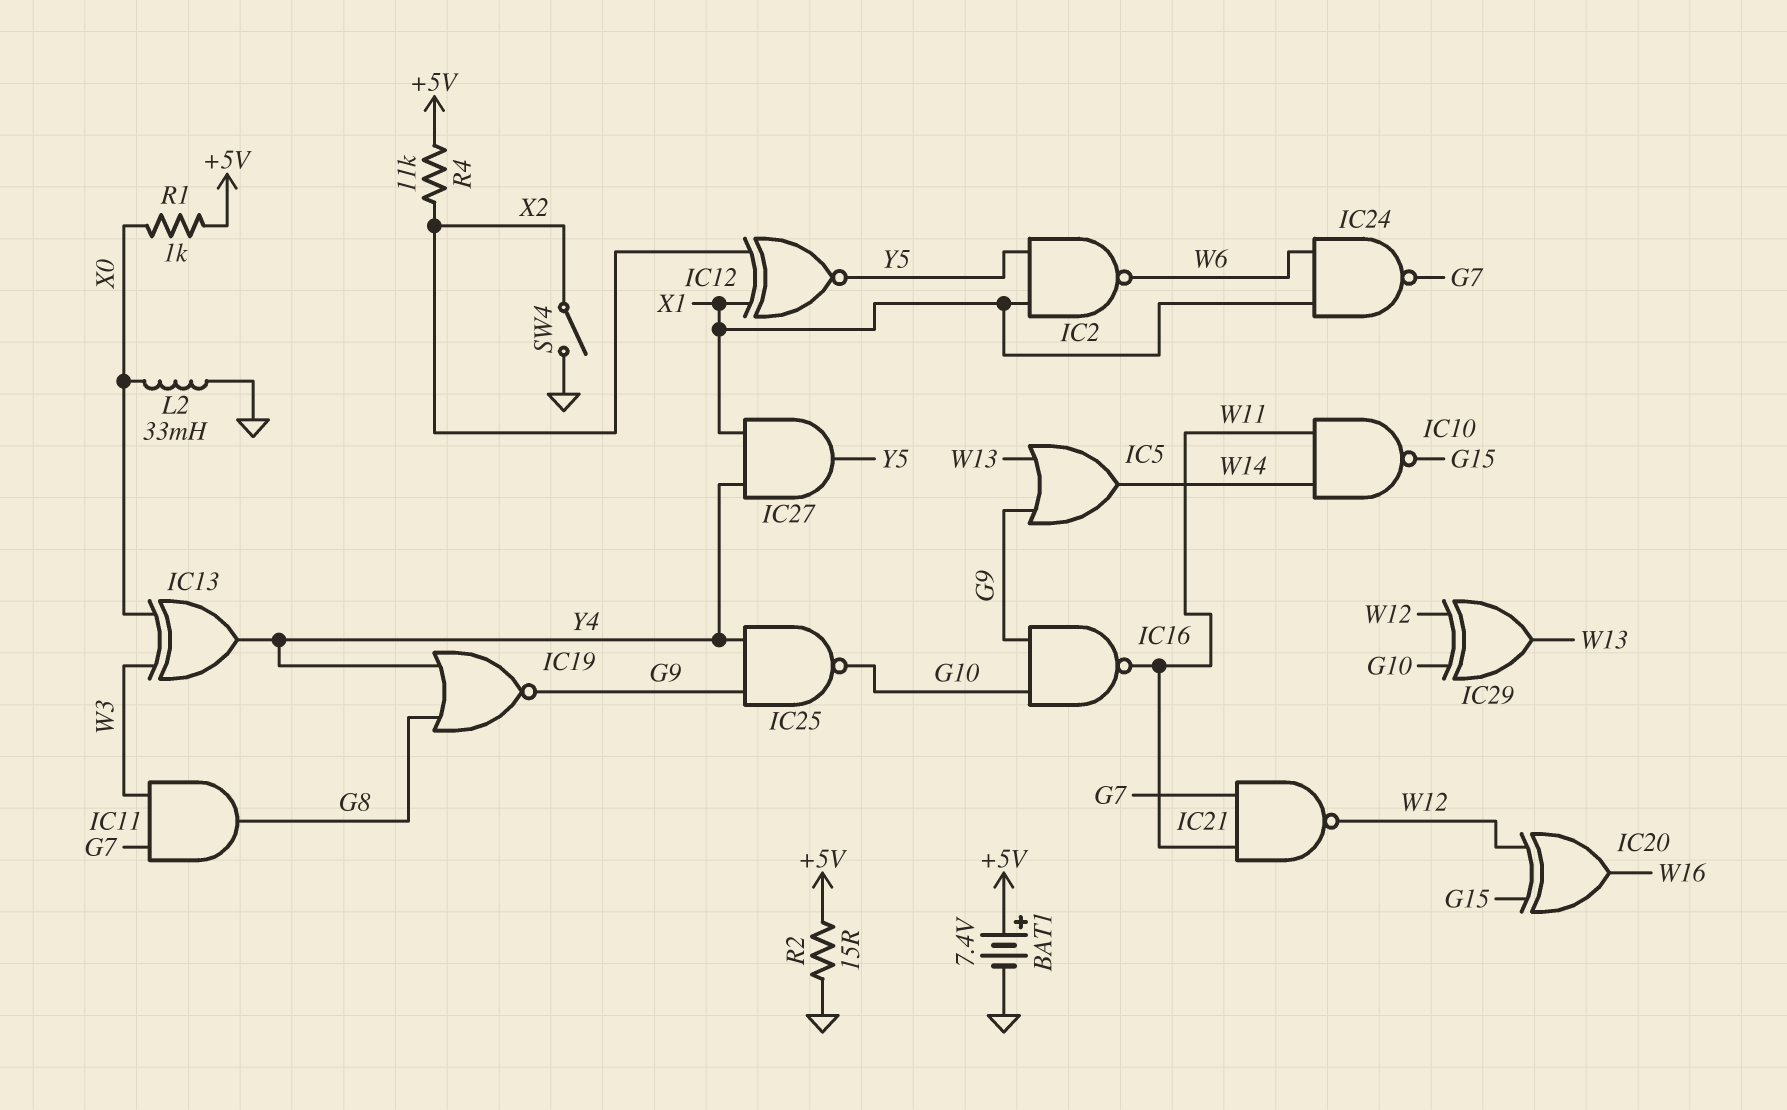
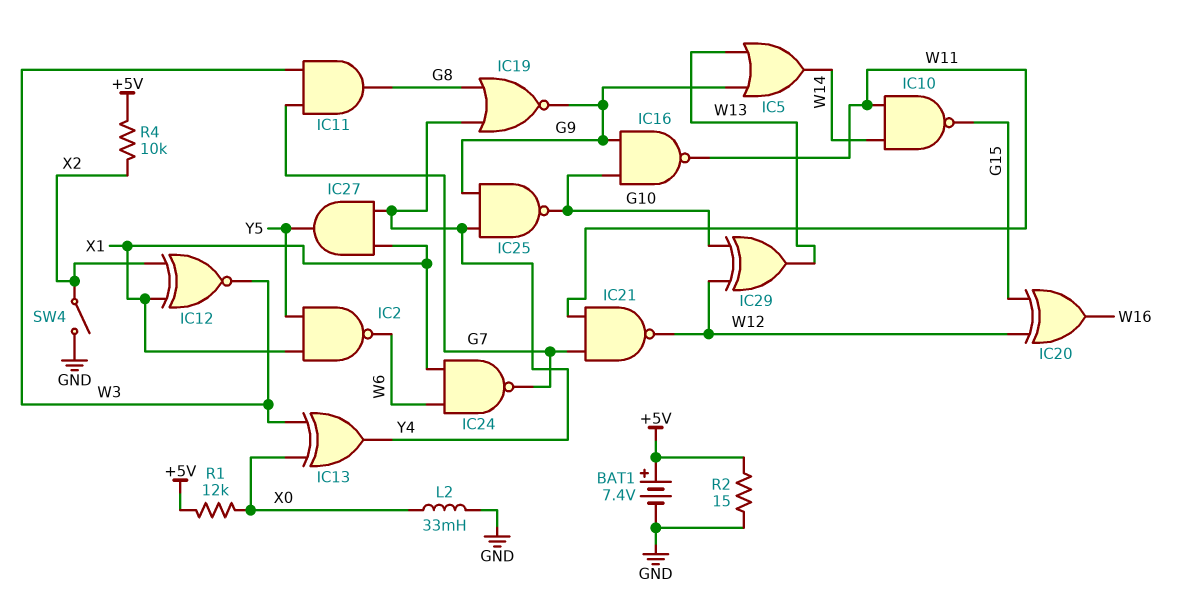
IC12: XNOR (in X1, in X2, out Y5) -> XNOR (in X1, in X2, out W3)
R1: 1k (+5V, X0) -> 12k (+5V, X0)
R4: 11k (+5V, X2) -> 10k (+5V, X2)

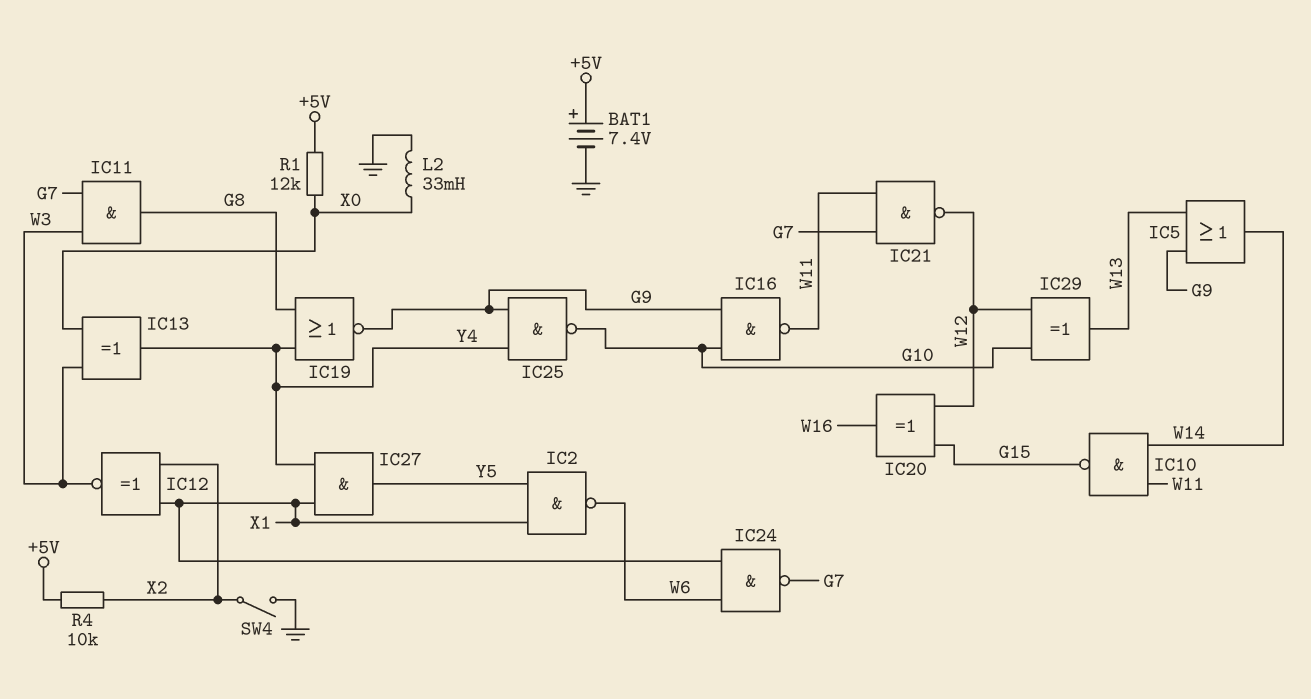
R2: 15 (+5V, GND) -> none

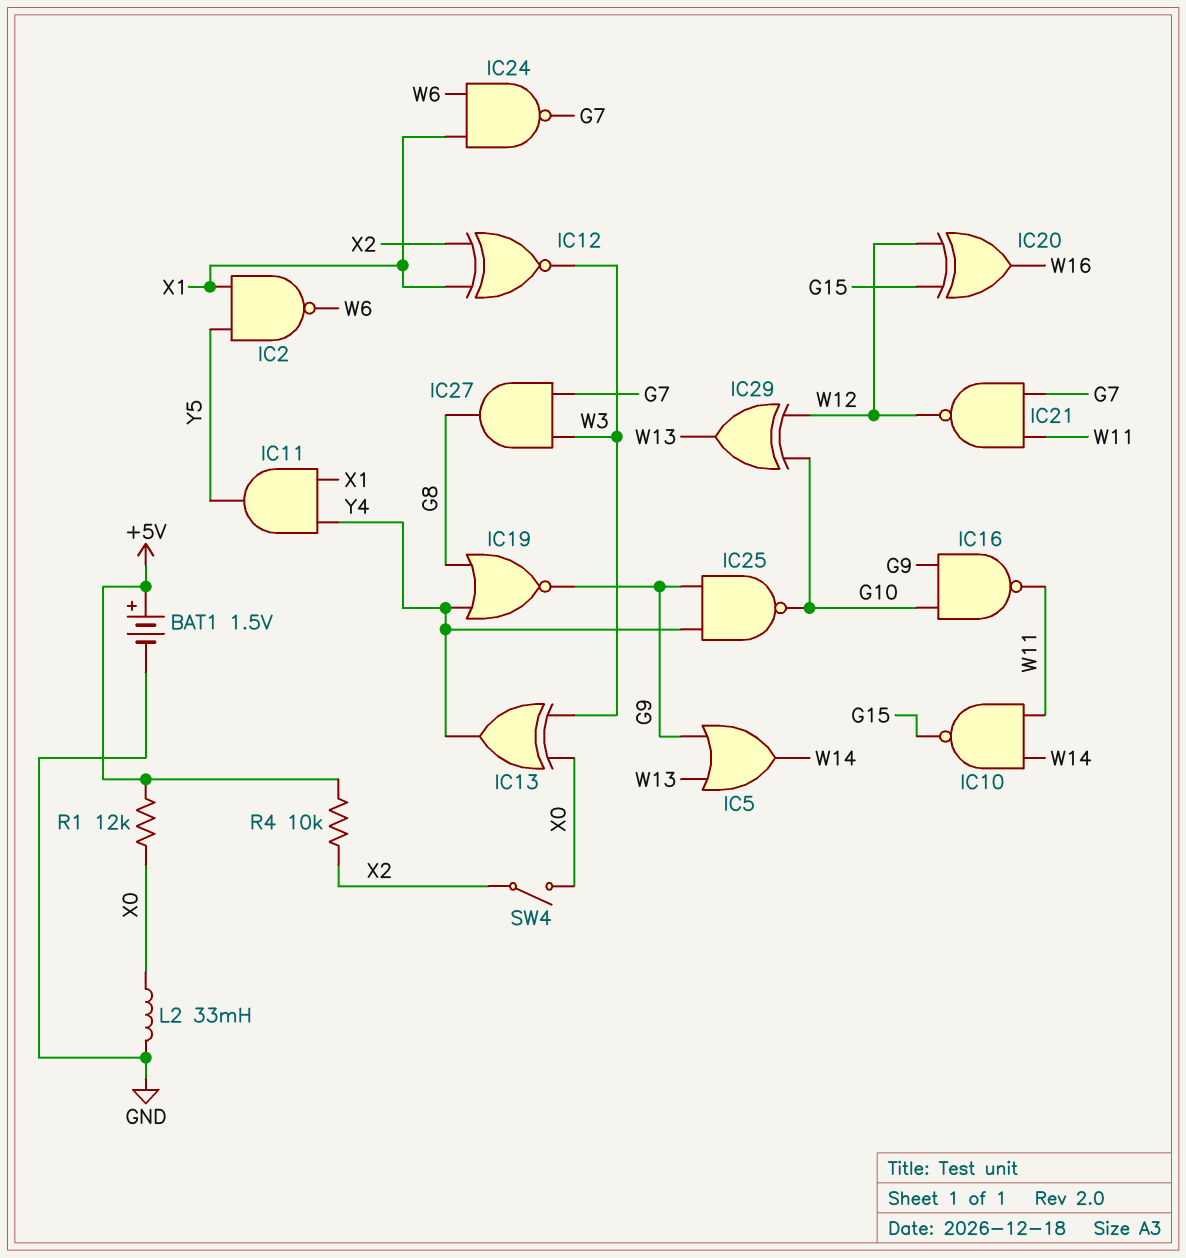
BAT1: 7.4V (plus +5V, minus GND) -> 1.5V (plus +5V, minus GND)
IC11: AND (in G7, in W3, out G8) -> AND (in X1, in Y4, out Y5)
IC27: AND (in X1, in Y4, out Y5) -> AND (in G7, in W3, out G8)
SW4: switch (GND, X2) -> switch (X0, X2)

